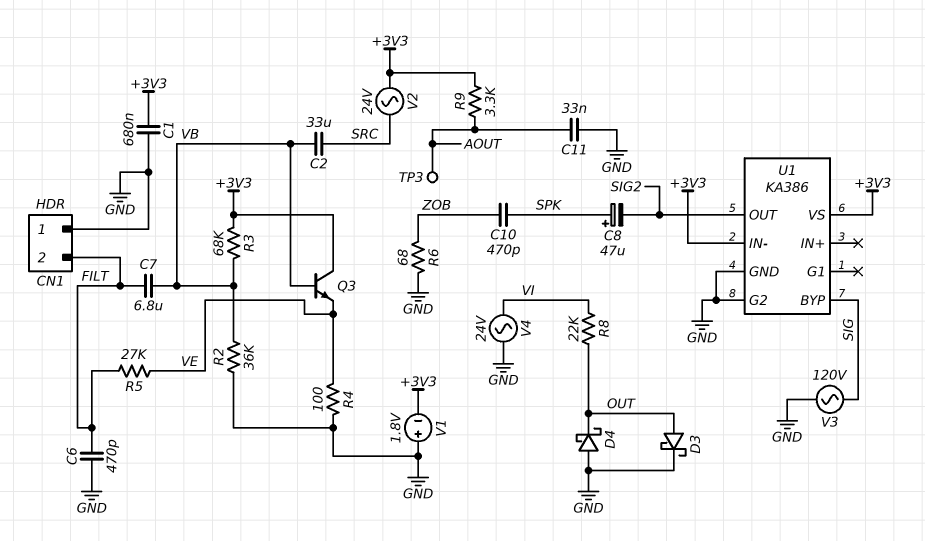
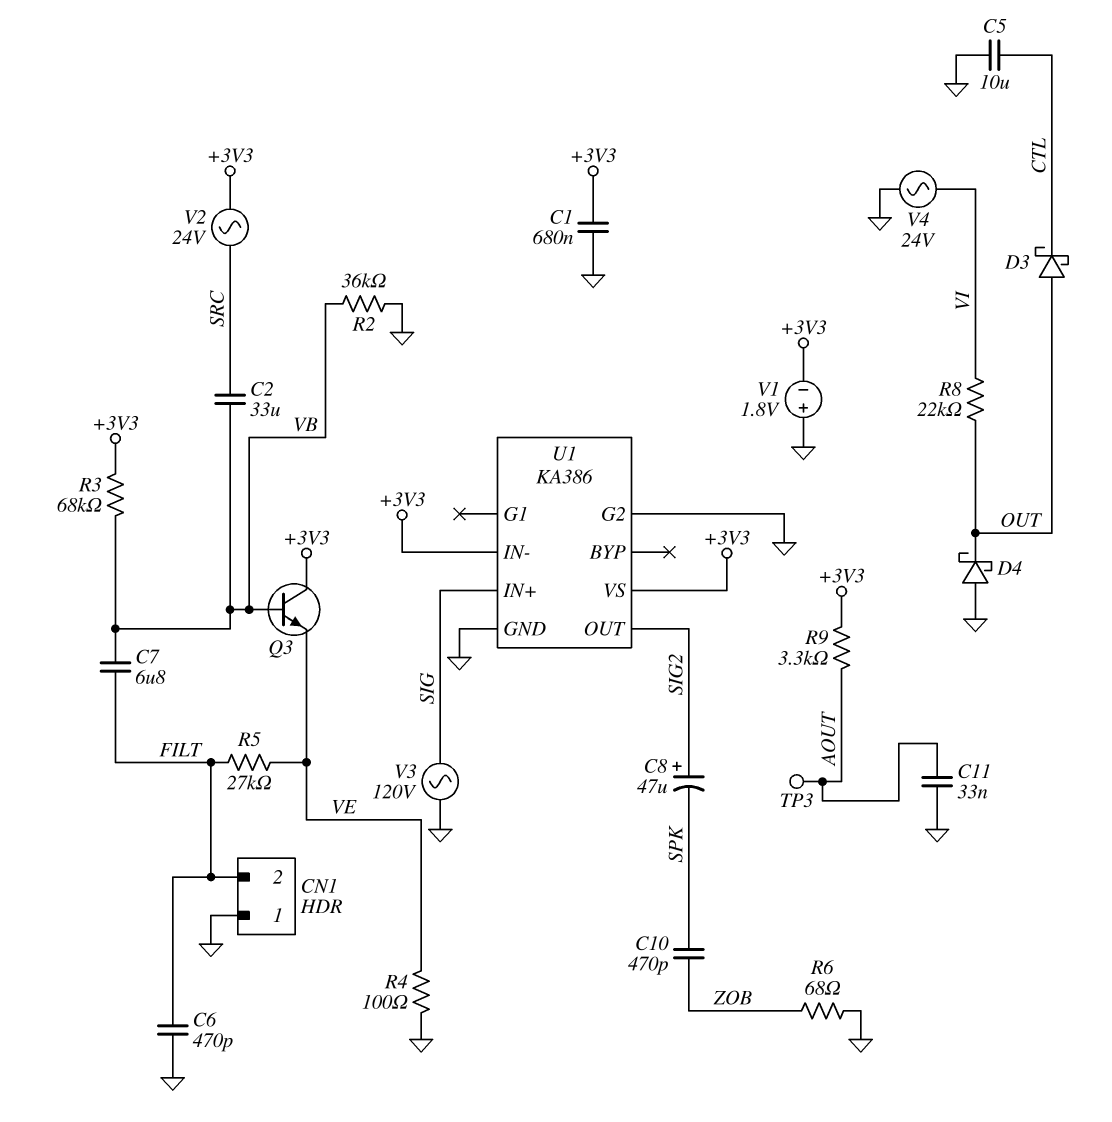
C5: none -> 10uF (CTL, GND)
C8: 47uF (plus SPK, minus SIG2) -> 47uF (plus SIG2, minus SPK)
D3: schottky (A OUT, K GND) -> schottky (A OUT, K CTL)
U1 pin BYP: SIG -> none
U1 pin IN+: none -> SIG

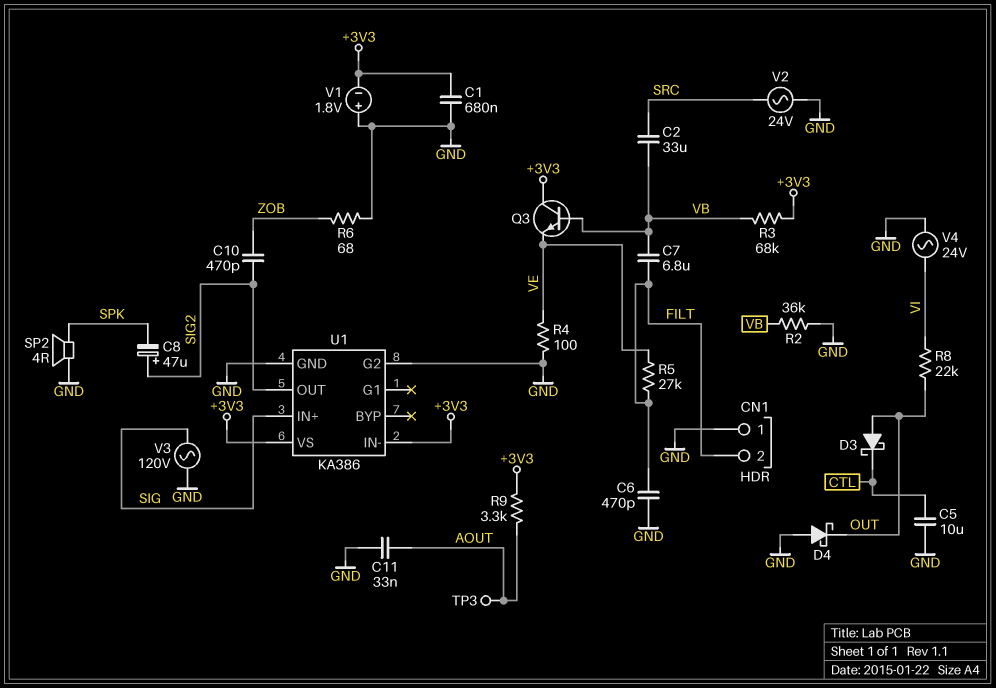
C10: 470pF (SPK, ZOB) -> 470pF (SIG2, ZOB)
SP2: none -> speaker 4R (GND, SPK)
V2: AC 24V (+3V3, SRC) -> AC 24V (GND, SRC)

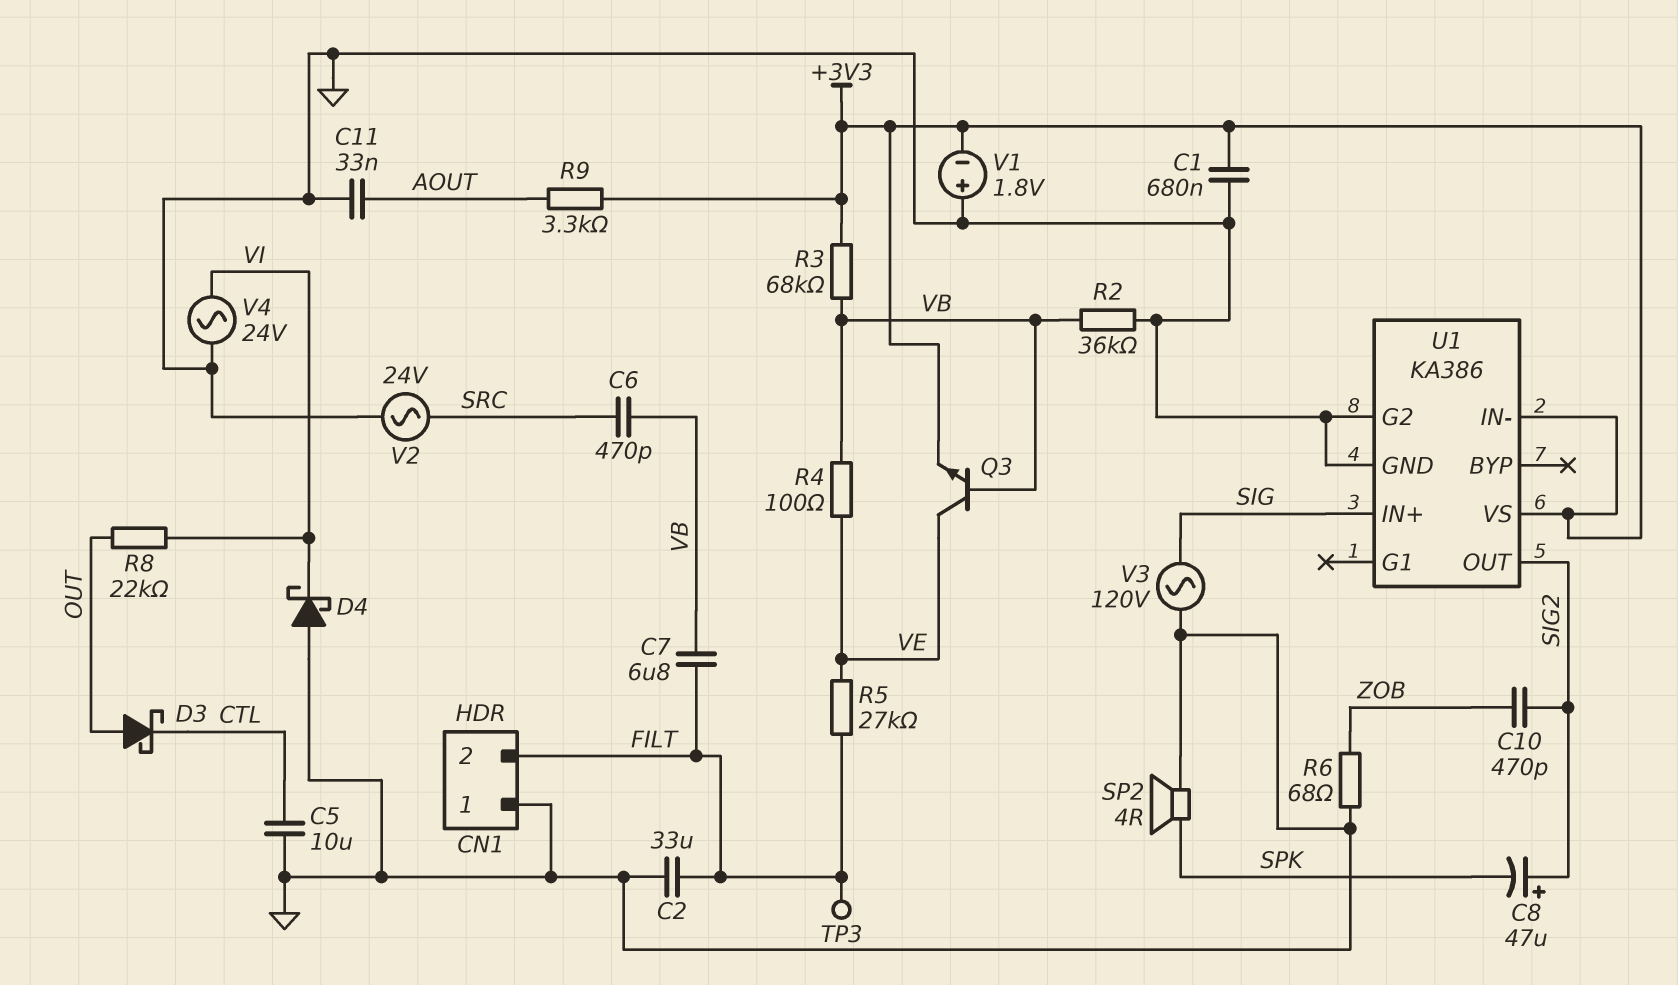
C2: 33uF (SRC, VB) -> 33uF (FILT, GND)
C6: 470pF (FILT, GND) -> 470pF (SRC, VB)
D4: schottky (A GND, K OUT) -> schottky (A GND, K VI)
Q3: NPN (B VB, C +3V3, E VE) -> NPN (B VB, C VE, E +3V3)
R4: 100 (GND, VE) -> 100 (VB, VE)
TP3: test point (AOUT) -> test point (FILT)

